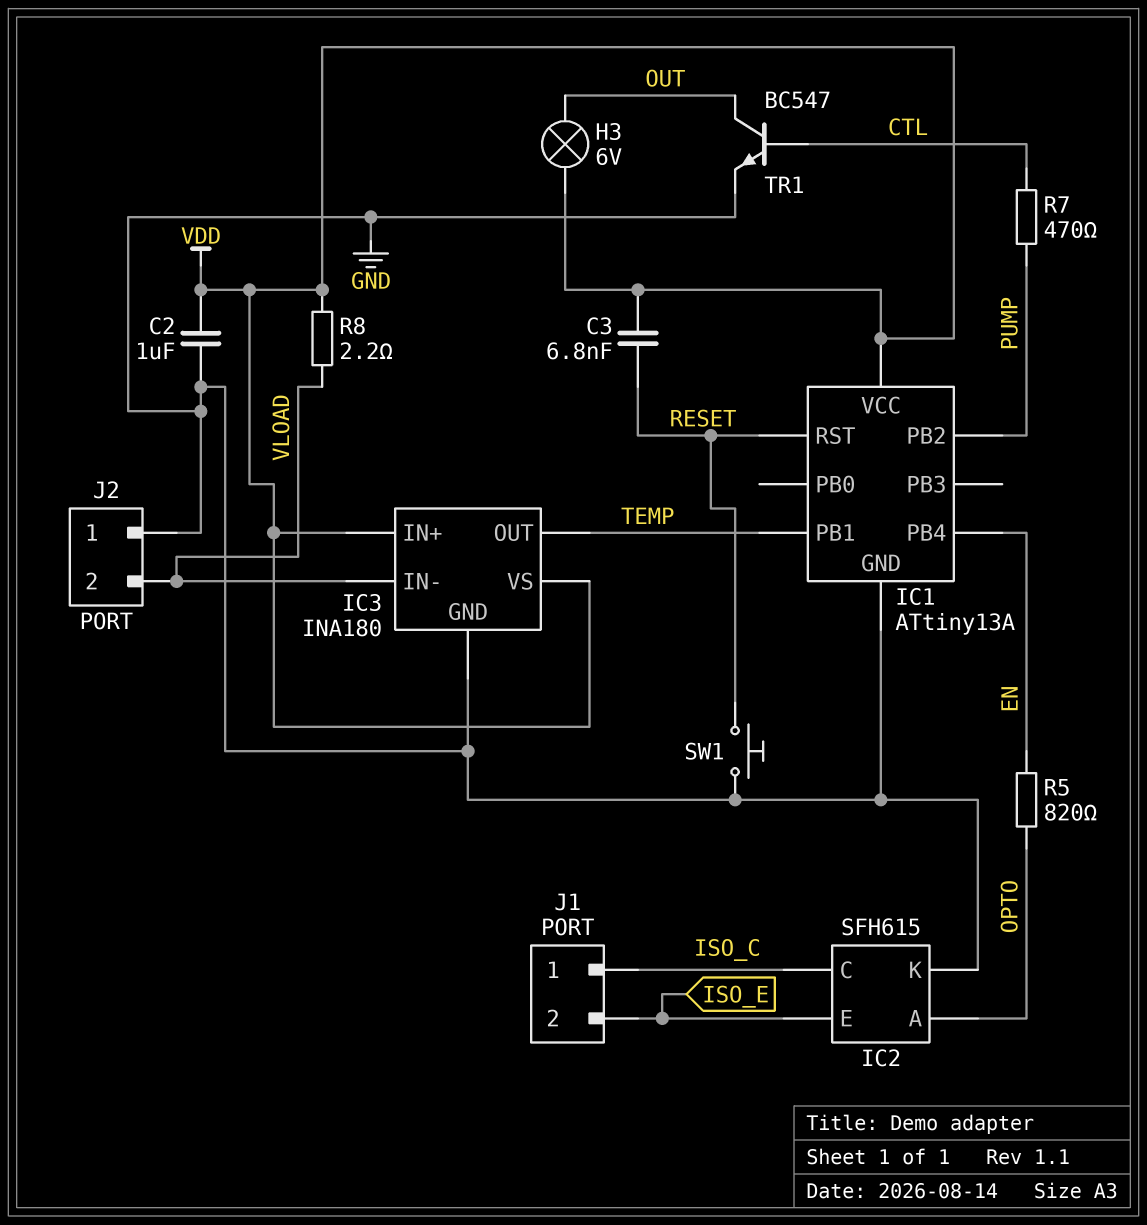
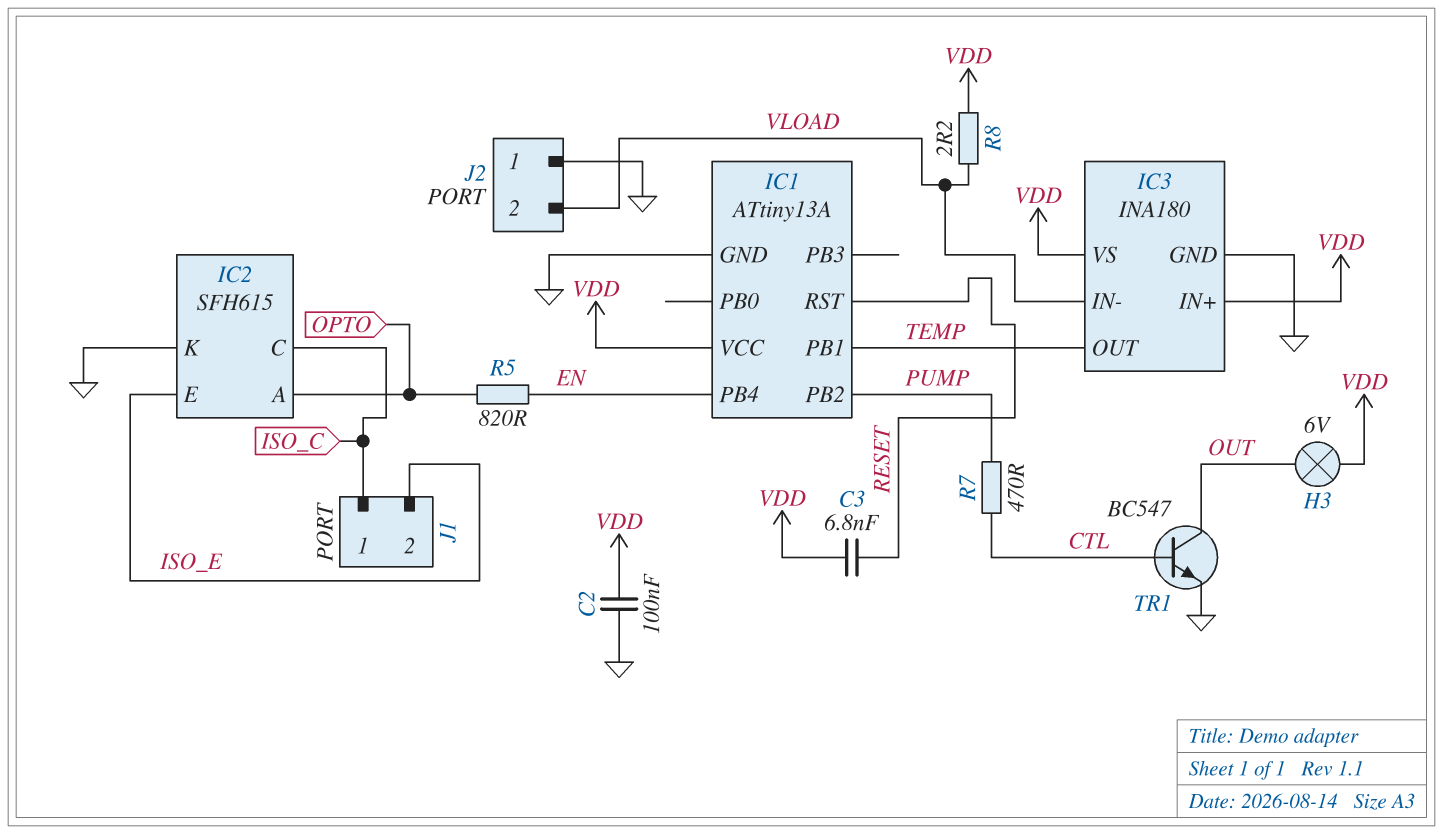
C2: 1uF (GND, VDD) -> 100nF (GND, VDD)
SW1: button (GND, RESET) -> none

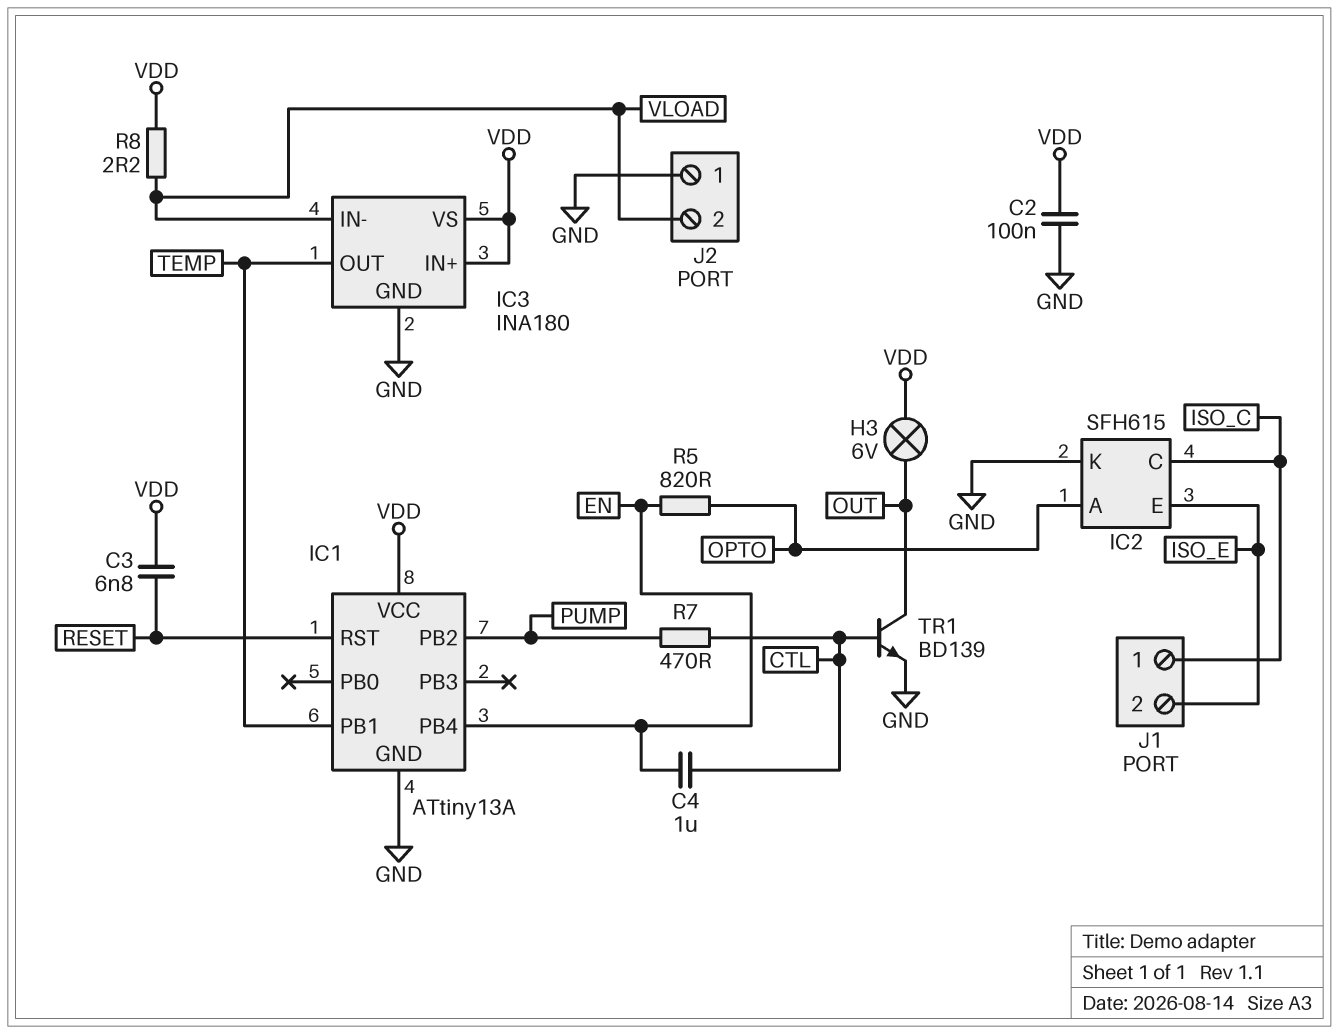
C4: none -> 1uF (CTL, EN)
TR1: NPN BC547 (B CTL, C OUT, E GND) -> NPN BD139 (B CTL, C OUT, E GND)

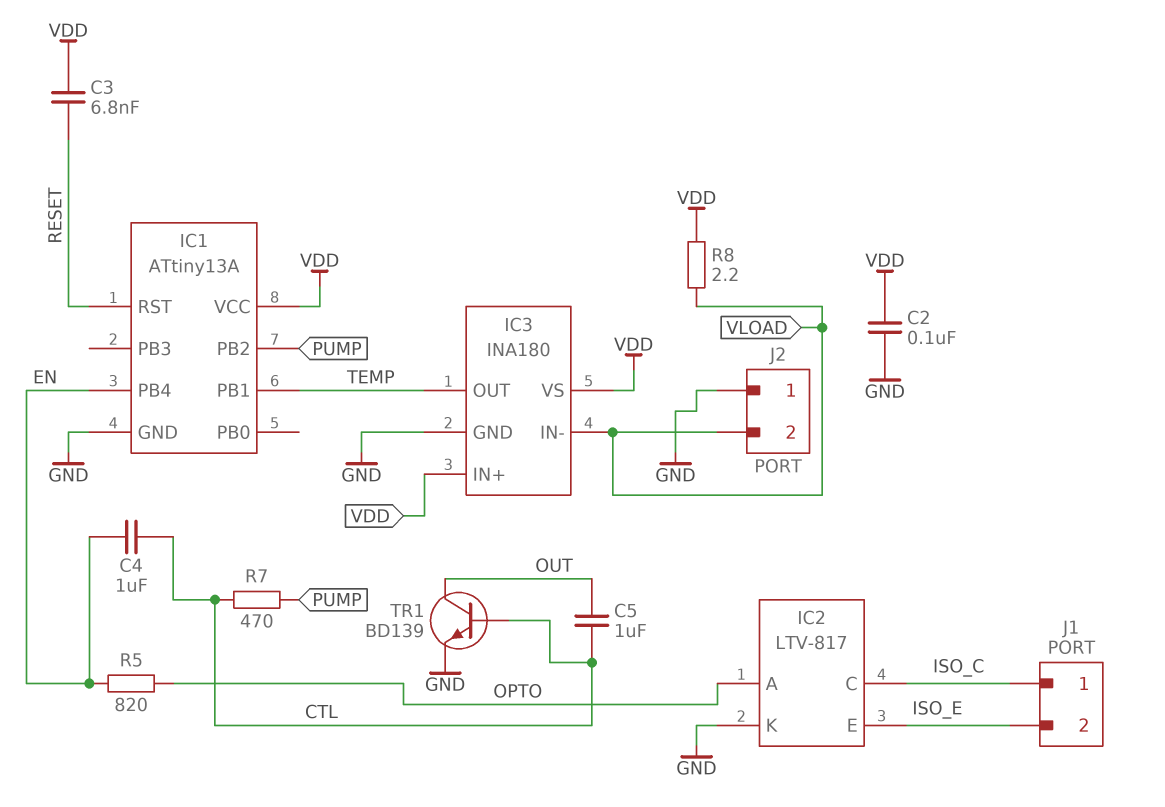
C5: none -> 1uF (CTL, OUT)
H3: lamp 6V (OUT, VDD) -> none
IC2: SFH615 -> LTV-817

